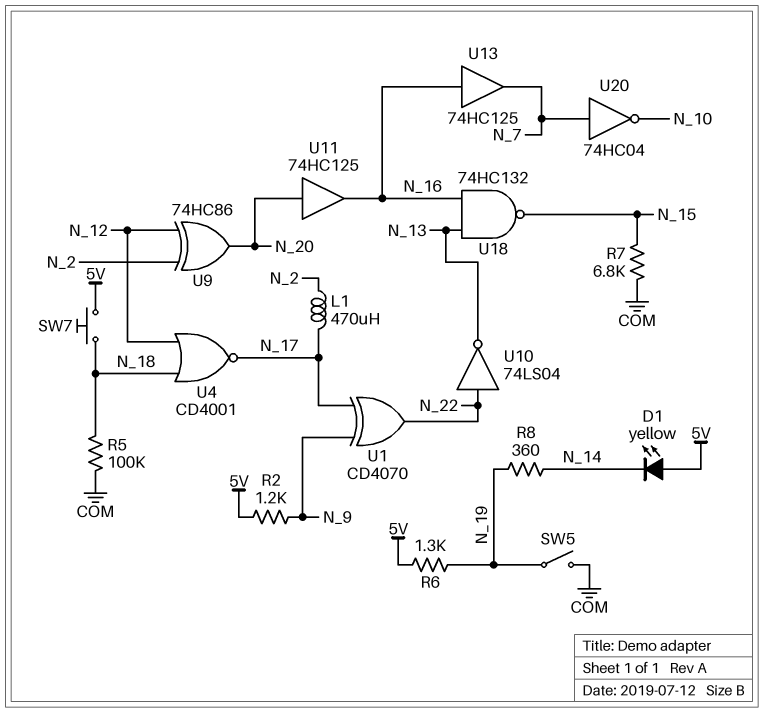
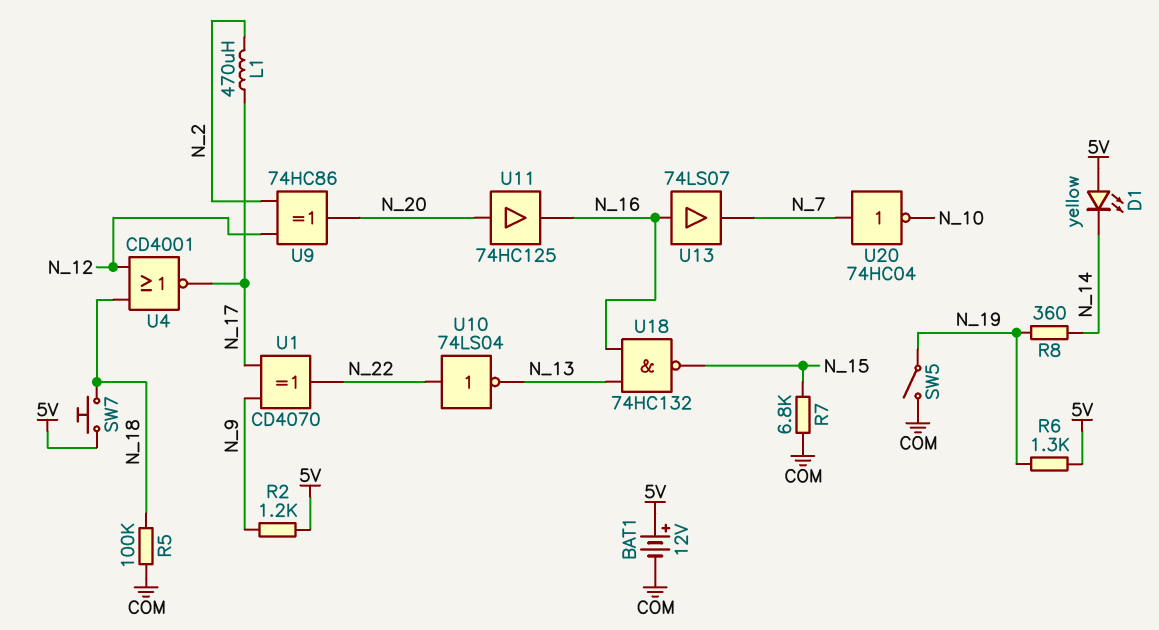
BAT1: none -> 12V (plus 5V, minus COM)
U13: buffer 74HC125 (in N_16, out N_7) -> buffer 74LS07 (in N_16, out N_7)

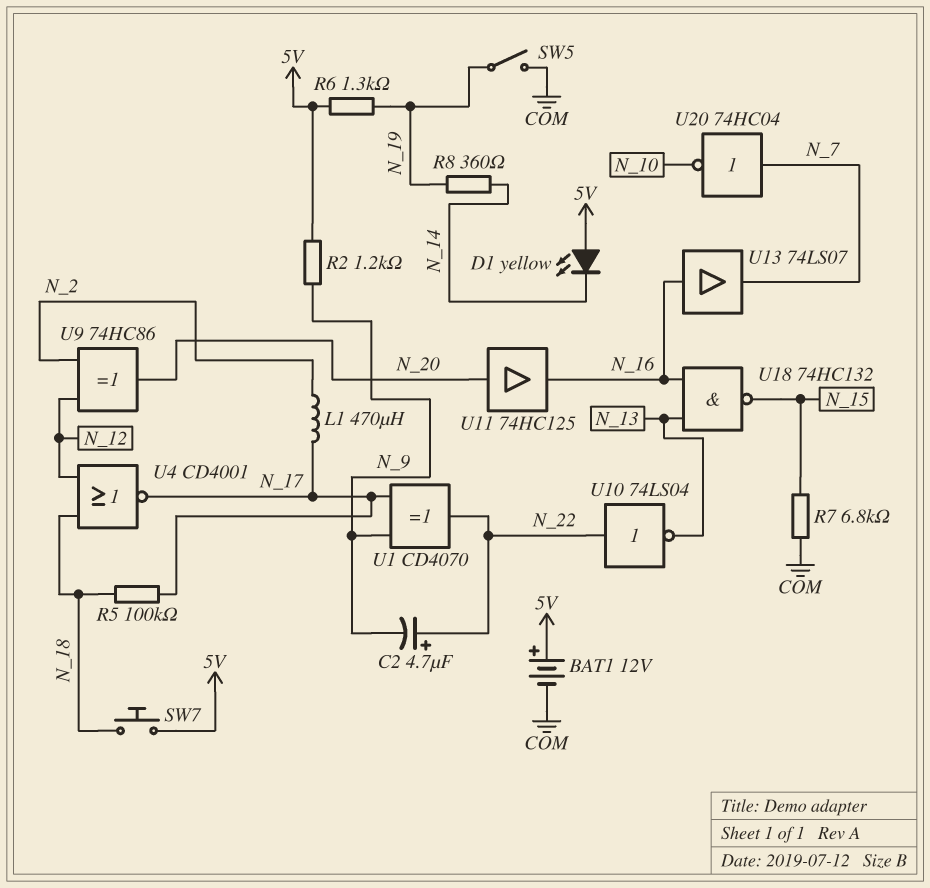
C2: none -> 4.7uF (plus N_22, minus N_9)
R5: 100k (COM, N_18) -> 100k (N_17, N_18)

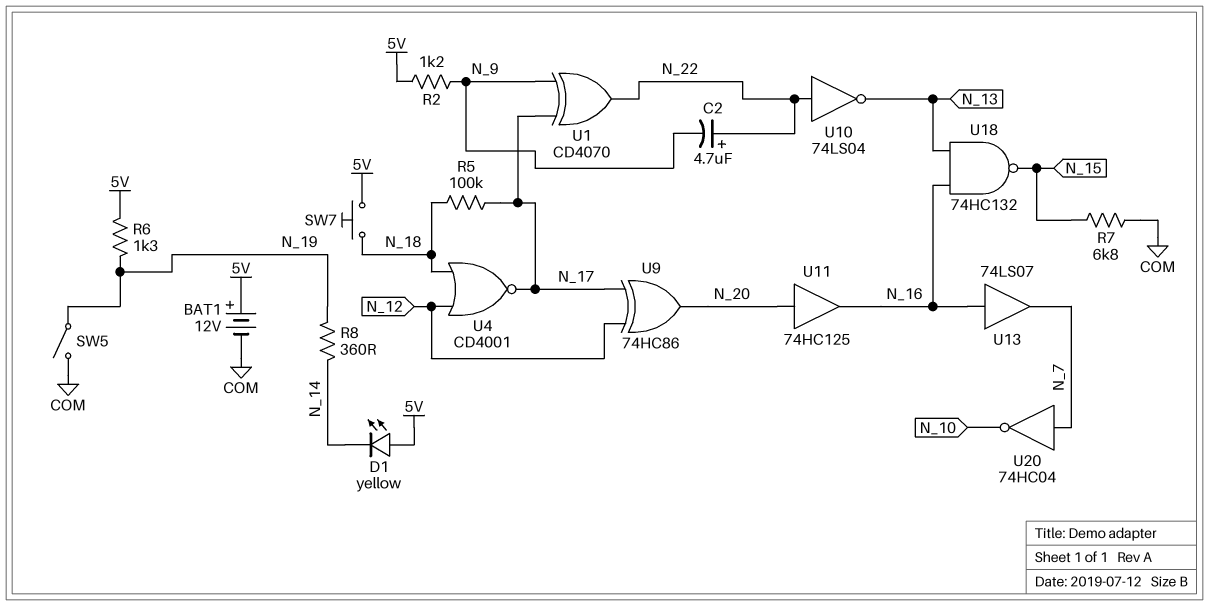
L1: 470uH (N_2, N_17) -> none
U9: XOR 74HC86 (in N_2, in N_12, out N_20) -> XOR 74HC86 (in N_12, in N_17, out N_20)

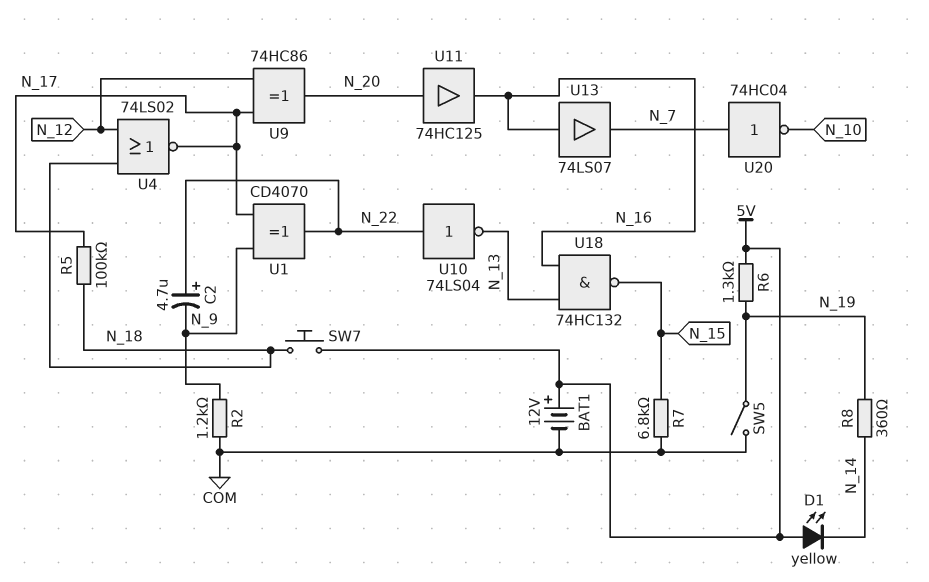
R2: 1.2k (5V, N_9) -> 1.2k (COM, N_9)
U4: NOR CD4001 (in N_12, in N_18, out N_17) -> NOR 74LS02 (in N_12, in N_18, out N_17)

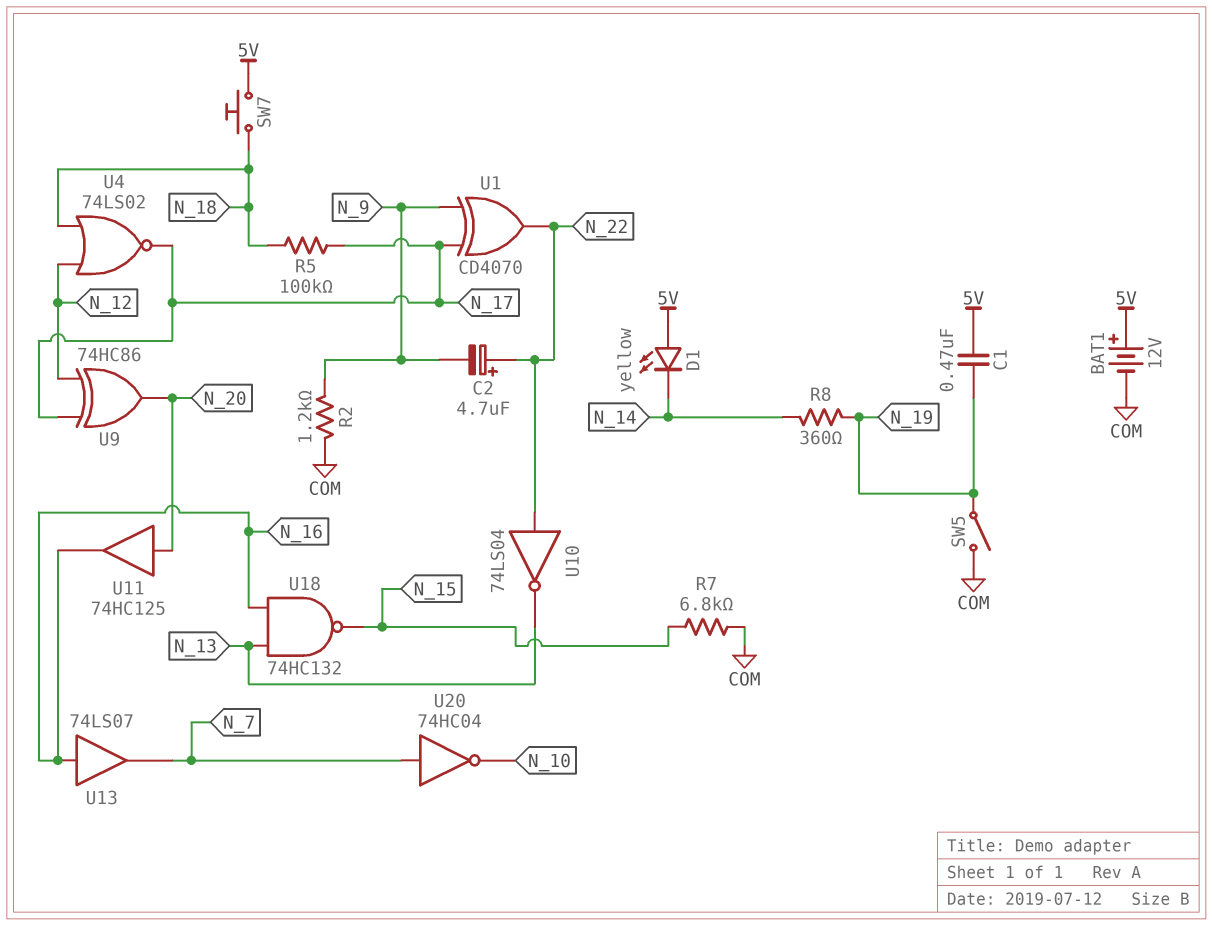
C1: none -> 470nF (5V, N_19)
R6: 1.3k (5V, N_19) -> none

